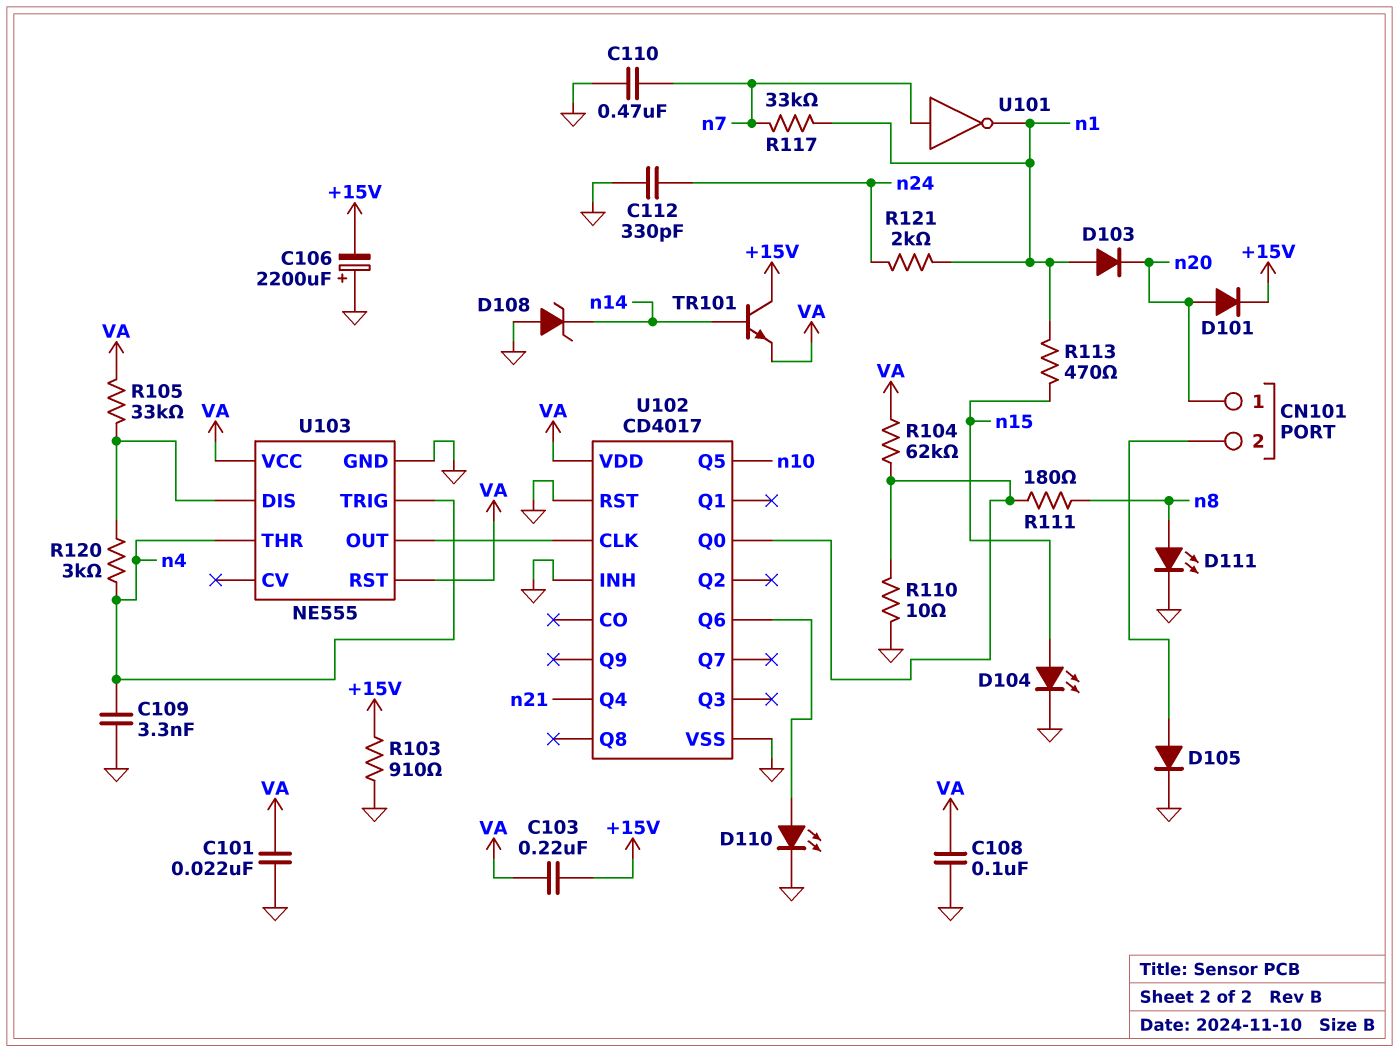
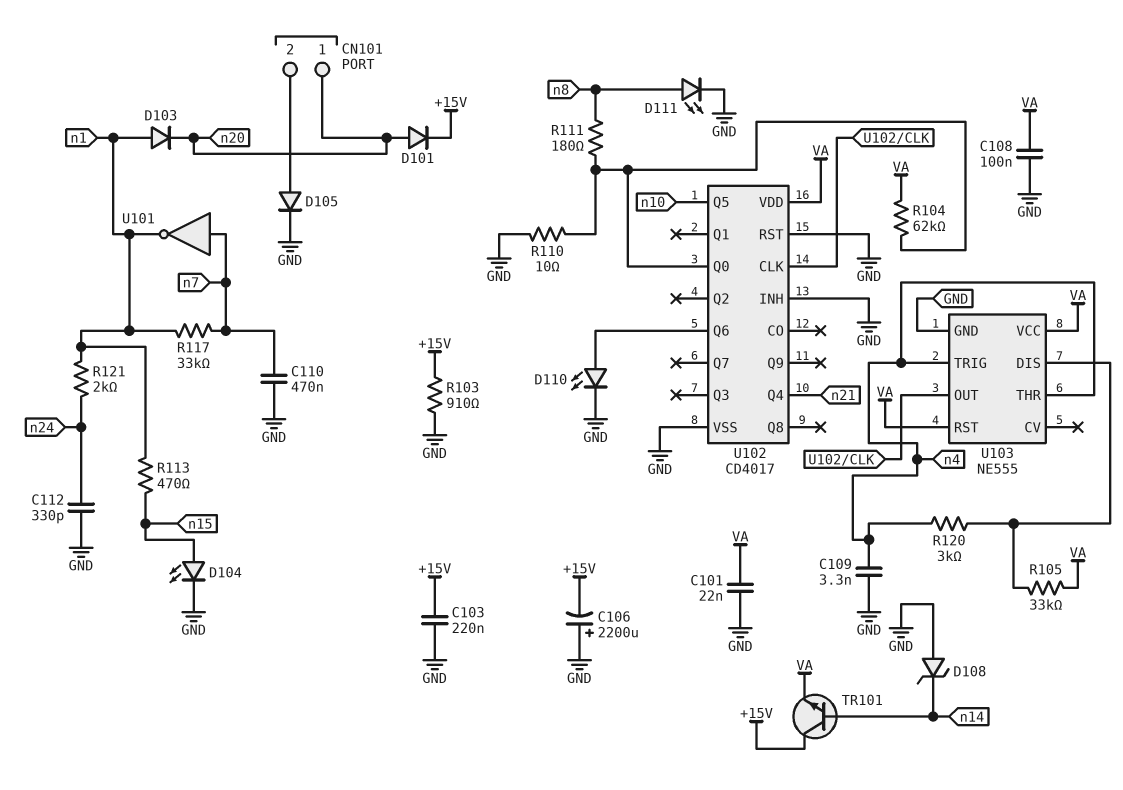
C103: 220nF (+15V, VA) -> 220nF (+15V, GND)

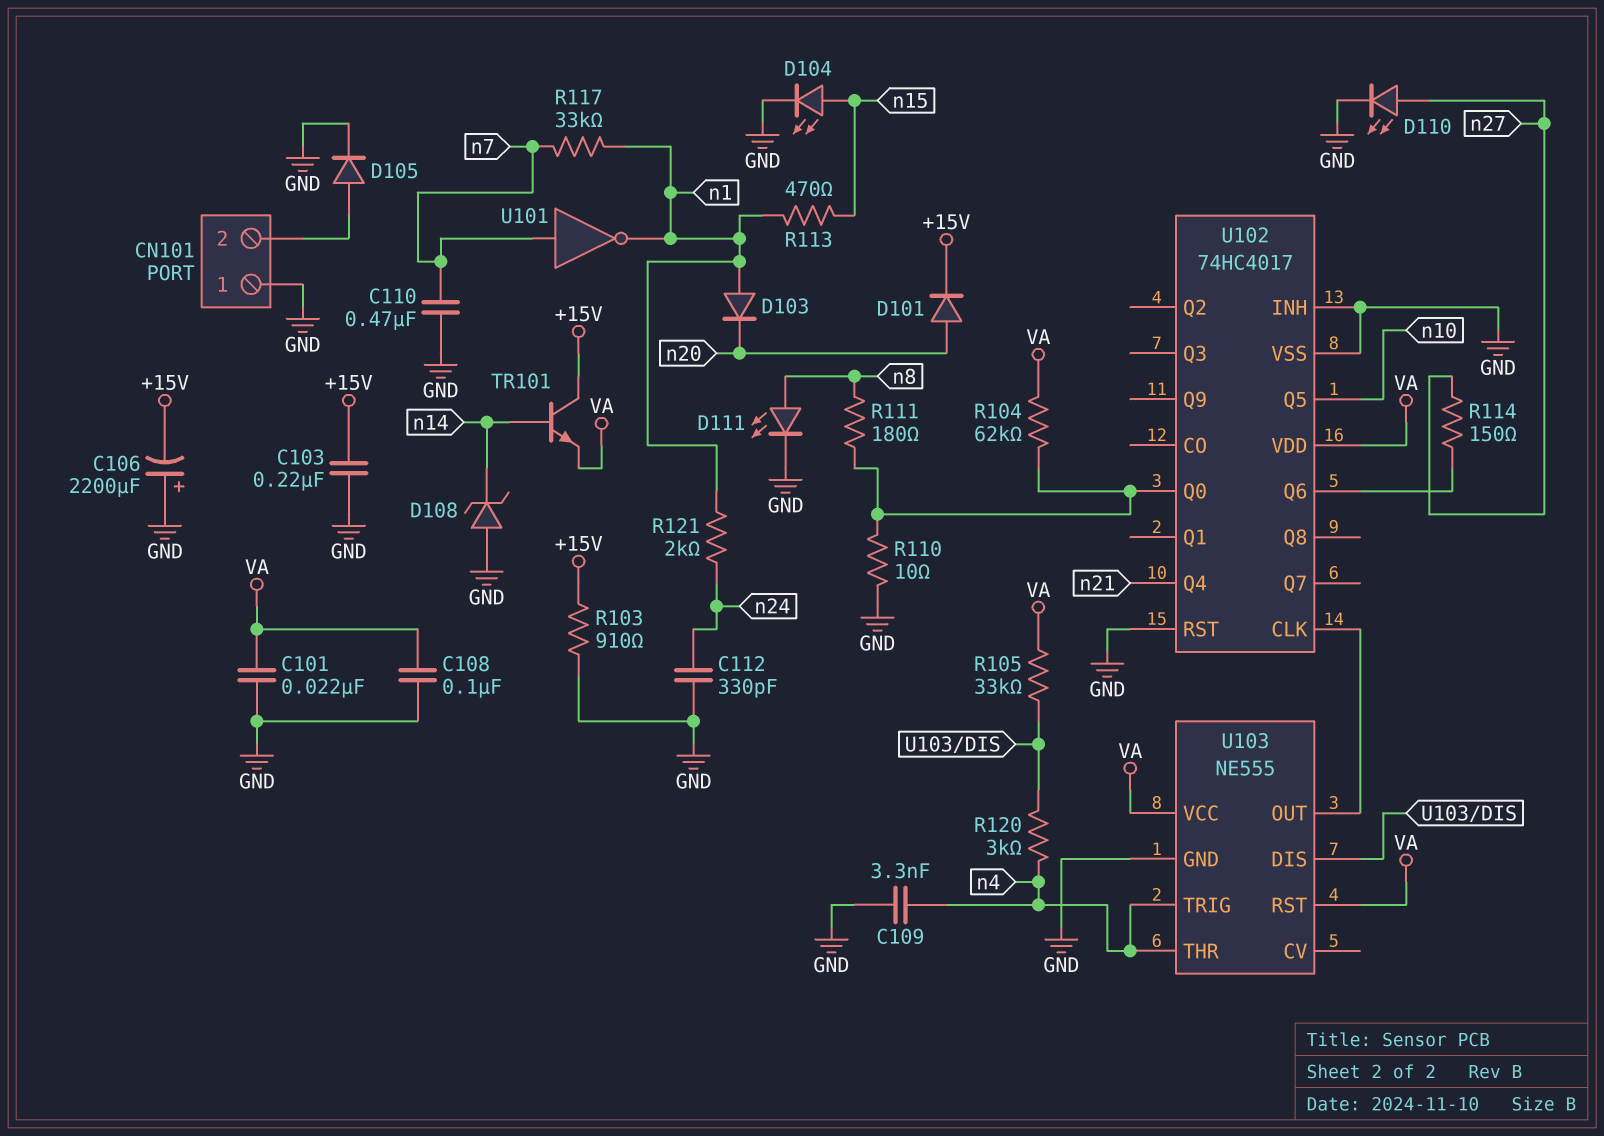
CN101 pin 1: n20 -> GND
D110: LED (A U102/Q6, K GND) -> LED (A n27, K GND)
R114: none -> 150 (U102/Q6, n27)
U102: CD4017 -> 74HC4017

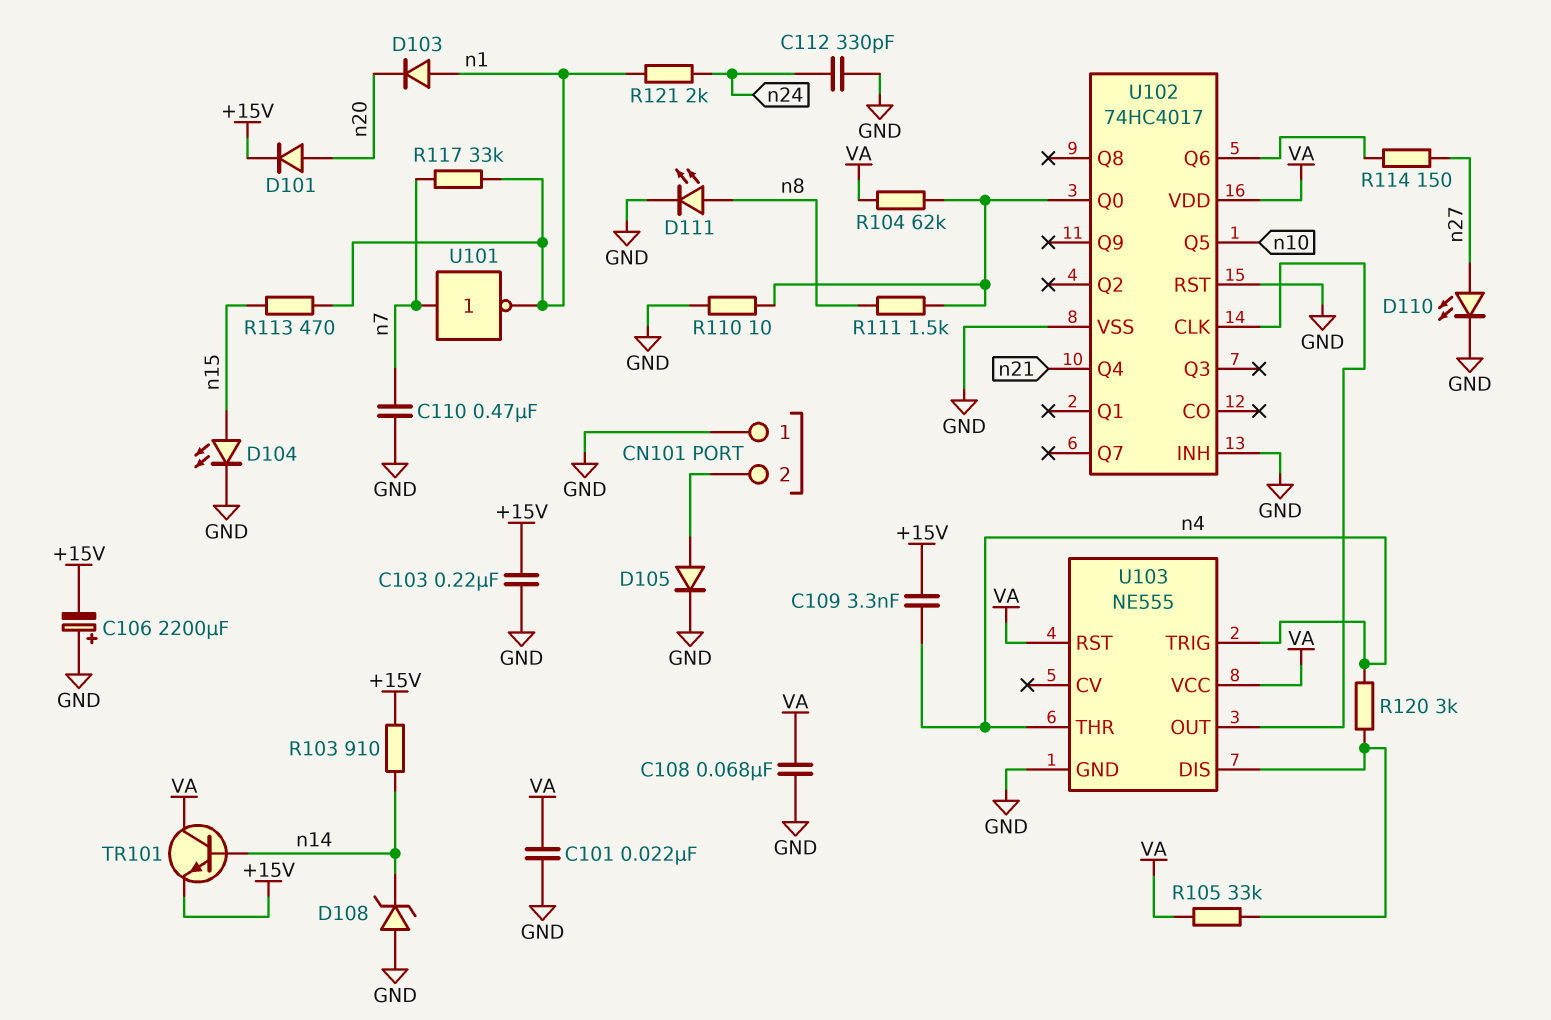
C108: 100nF (GND, VA) -> 68nF (GND, VA)
C109: 3.3nF (GND, n4) -> 3.3nF (+15V, n4)
R103: 910 (+15V, GND) -> 910 (+15V, n14)
R111: 180 (U102/Q0, n8) -> 1.5k (U102/Q0, n8)
TR101: NPN (B n14, C +15V, E VA) -> NPN (B n14, C VA, E +15V)

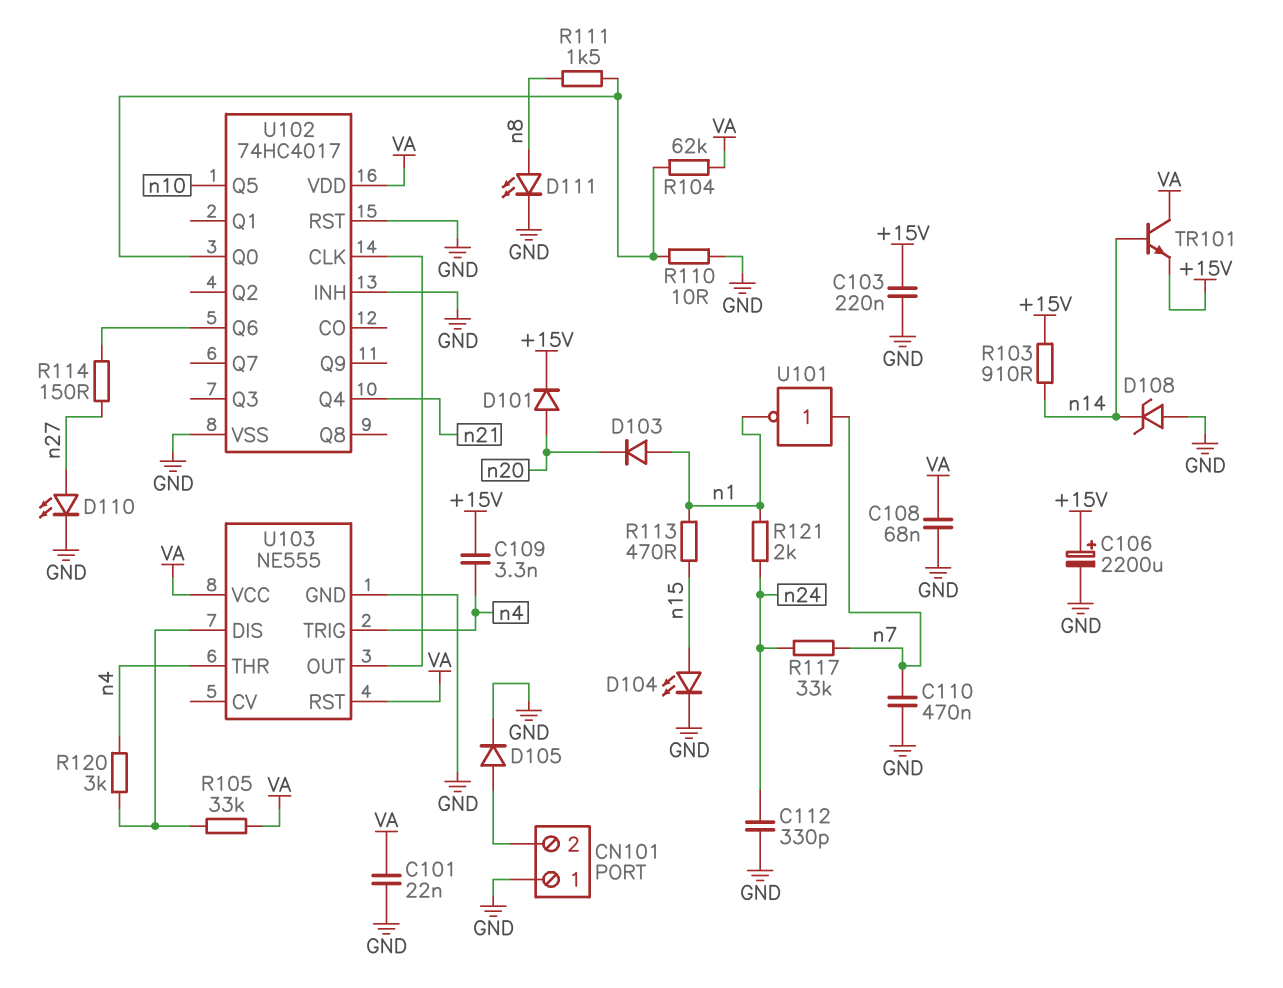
C106: 2200uF (plus GND, minus +15V) -> 2200uF (plus +15V, minus GND)
R117: 33k (n1, n7) -> 33k (n7, n24)

